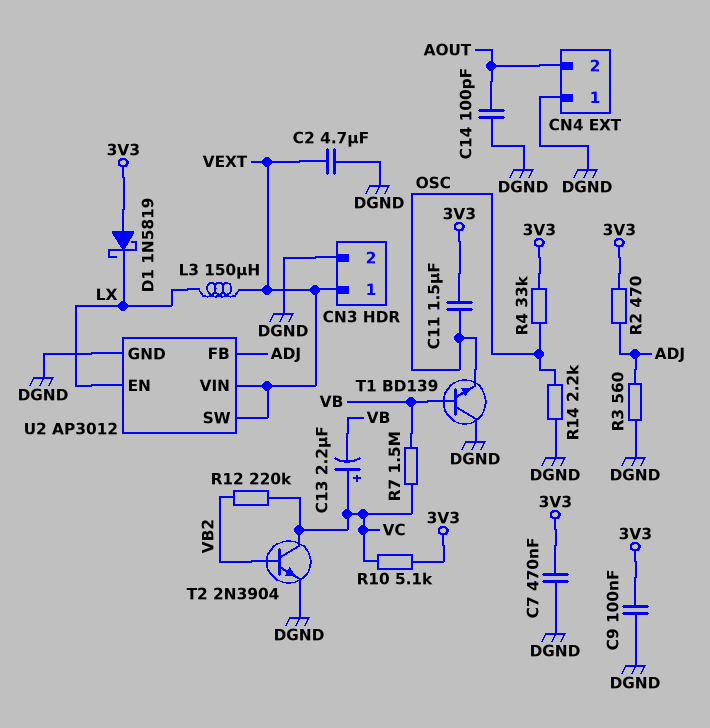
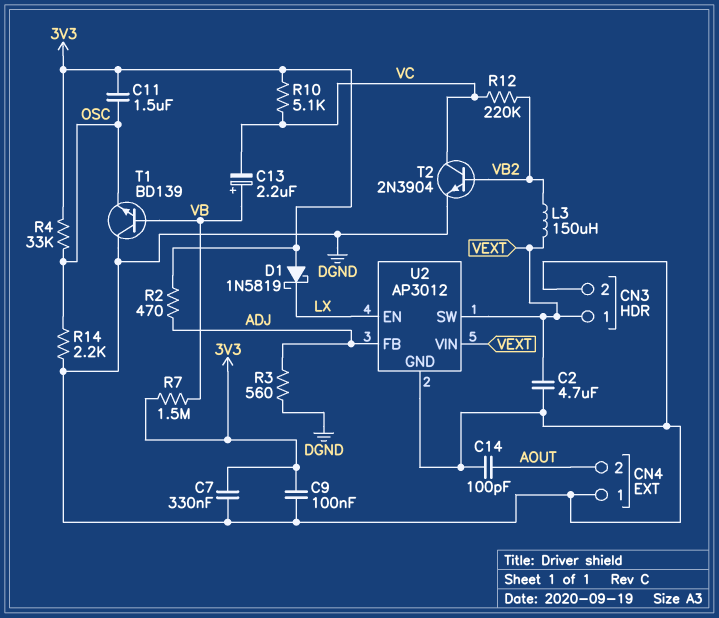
C7: 470nF (3V3, DGND) -> 330nF (3V3, DGND)
C13: 2.2uF (plus VC, minus VB) -> 2.2uF (plus VB, minus VC)
L3: 150uH (LX, VEXT) -> 150uH (VB2, VEXT)
R7: 1.5M (VB, VC) -> 1.5M (3V3, VB)

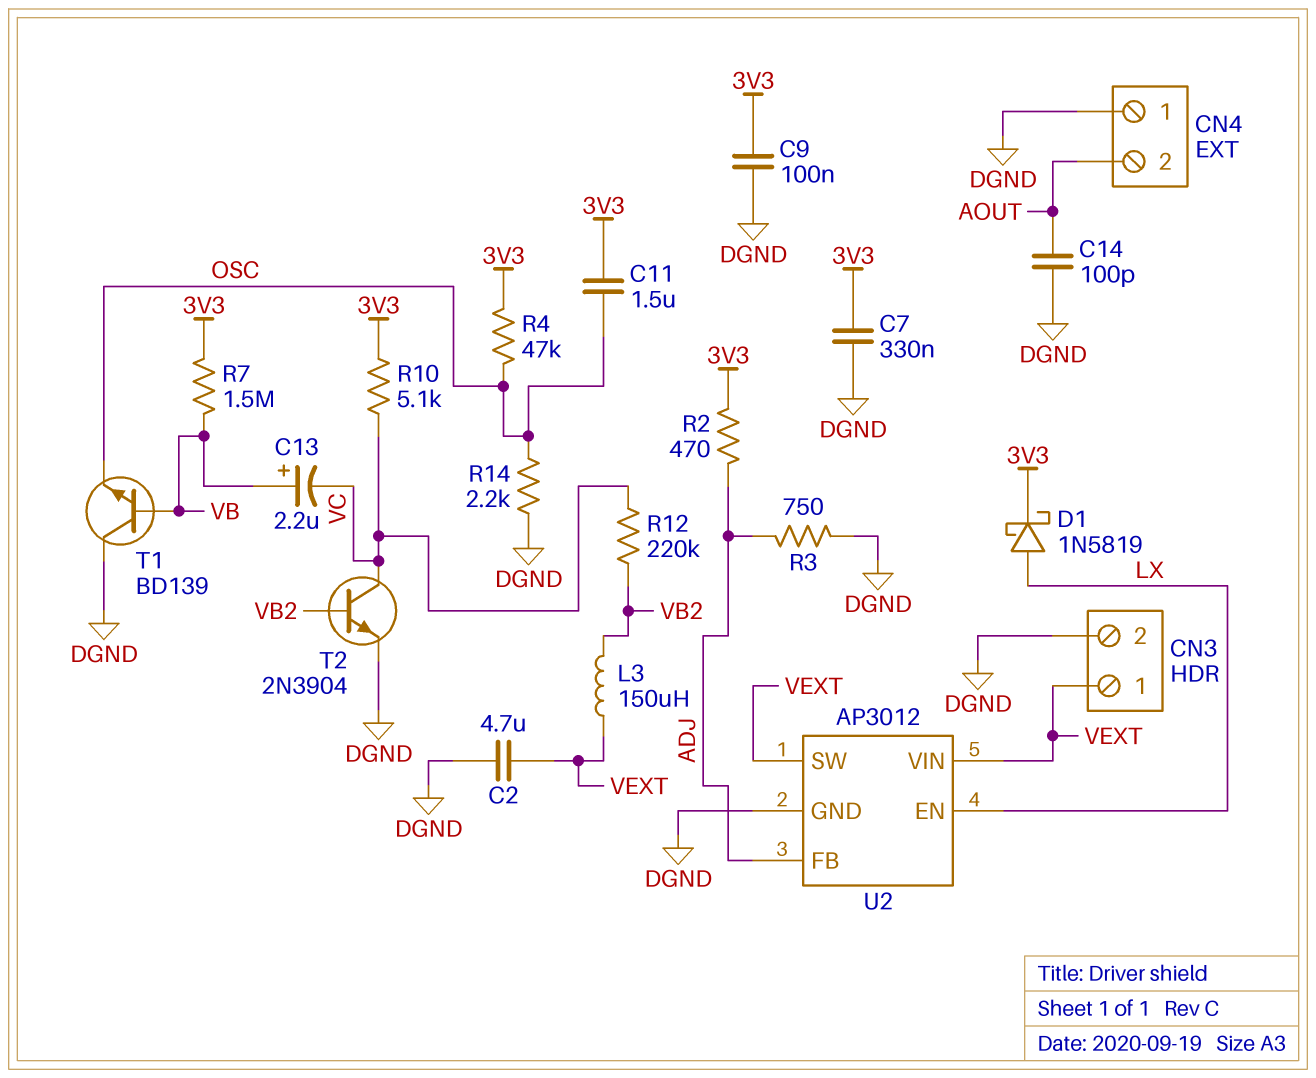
D1: schottky 1N5819 (A 3V3, K LX) -> schottky 1N5819 (A LX, K 3V3)
R3: 560 (ADJ, DGND) -> 750 (ADJ, DGND)
R4: 33k (3V3, OSC) -> 47k (3V3, OSC)

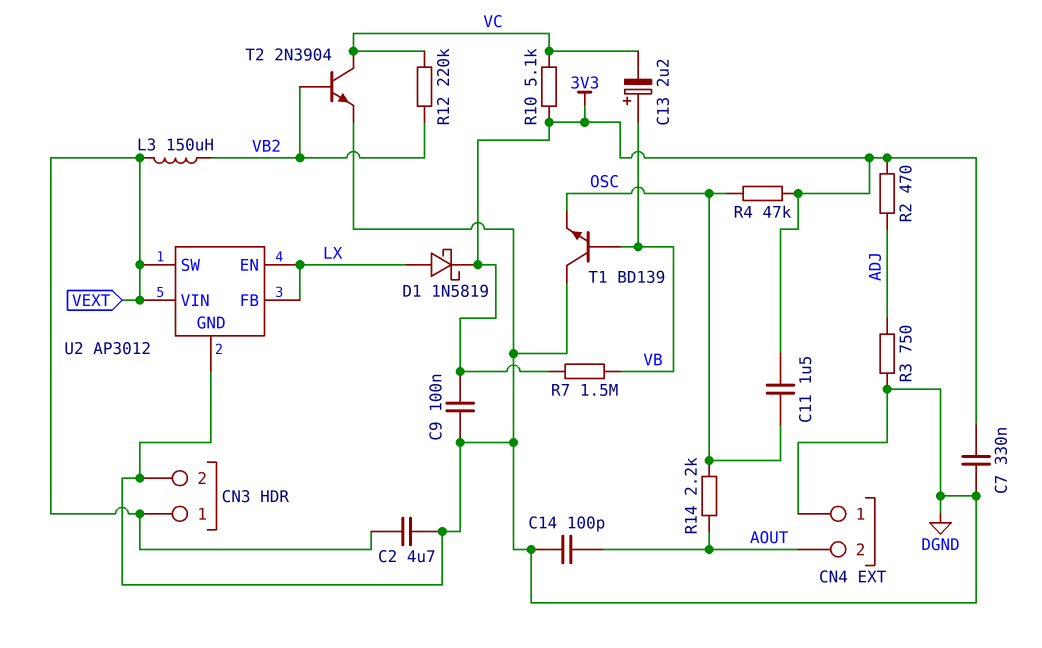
R14: 2.2k (DGND, OSC) -> 2.2k (AOUT, OSC)
U2 pin FB: ADJ -> LX

